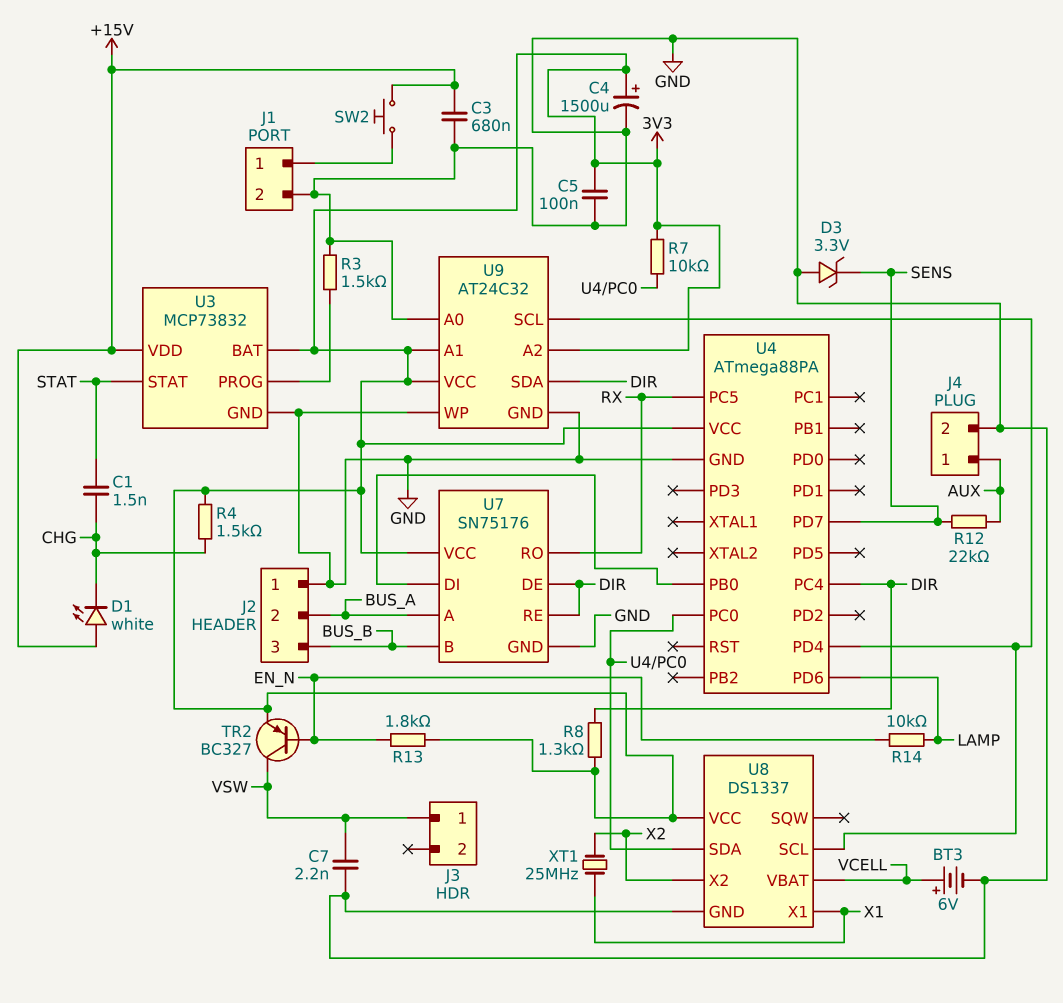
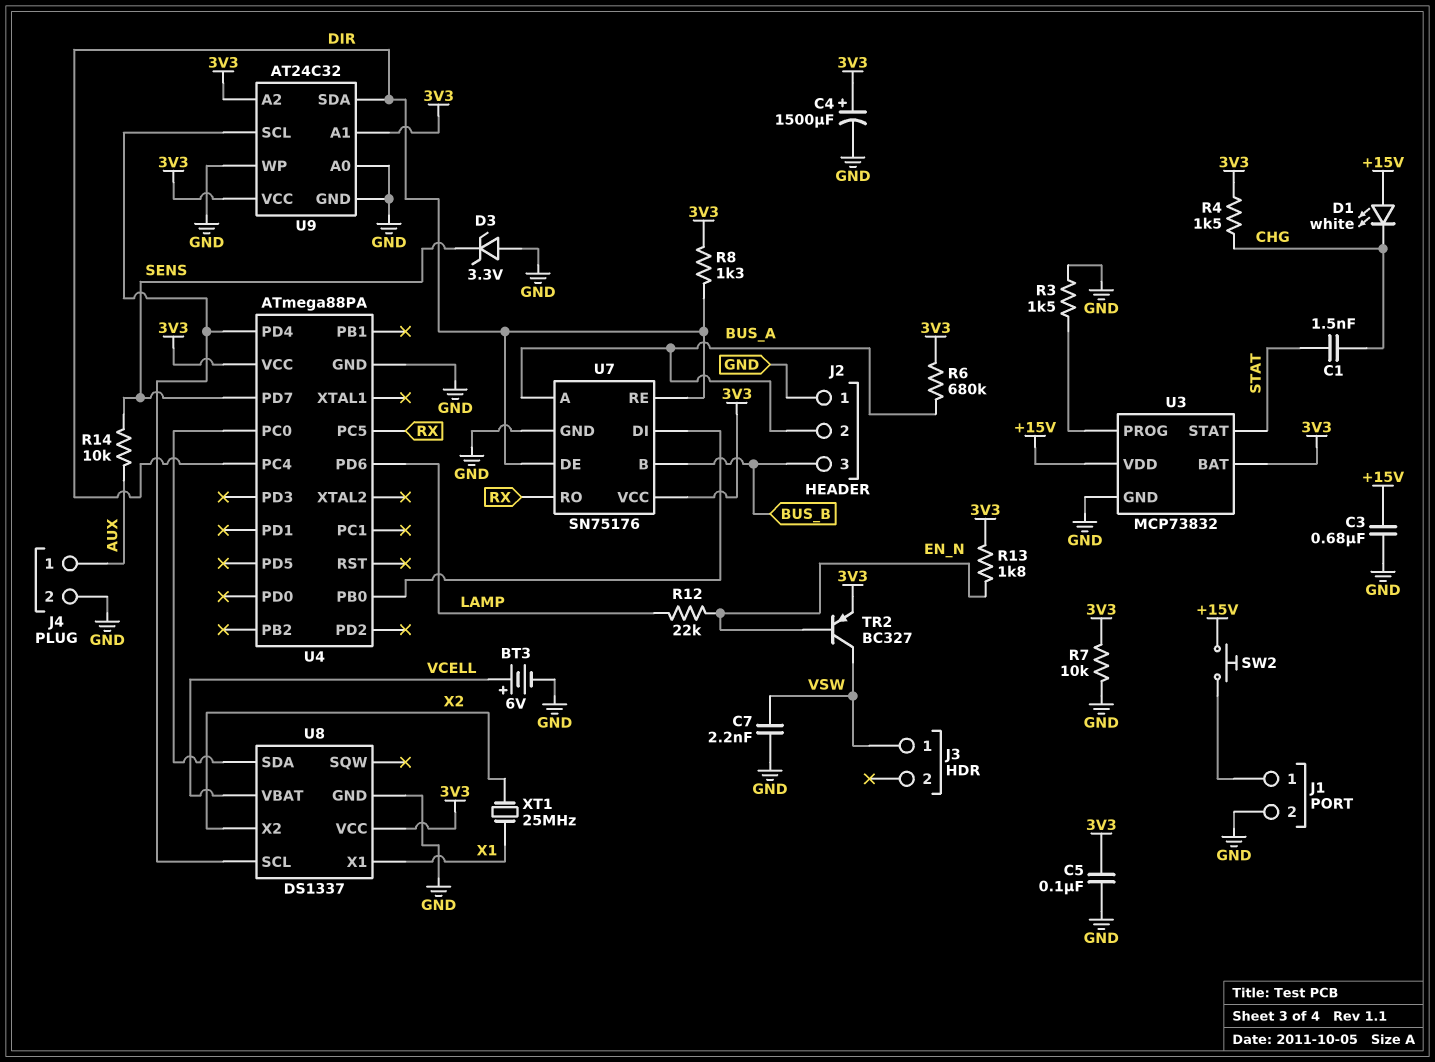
R6: none -> 680k (3V3, BUS_A)
R7: 10k (3V3, U4/PC0) -> 10k (3V3, GND)
R12: 22k (AUX, SENS) -> 22k (EN_N, LAMP)
R14: 10k (EN_N, LAMP) -> 10k (AUX, SENS)

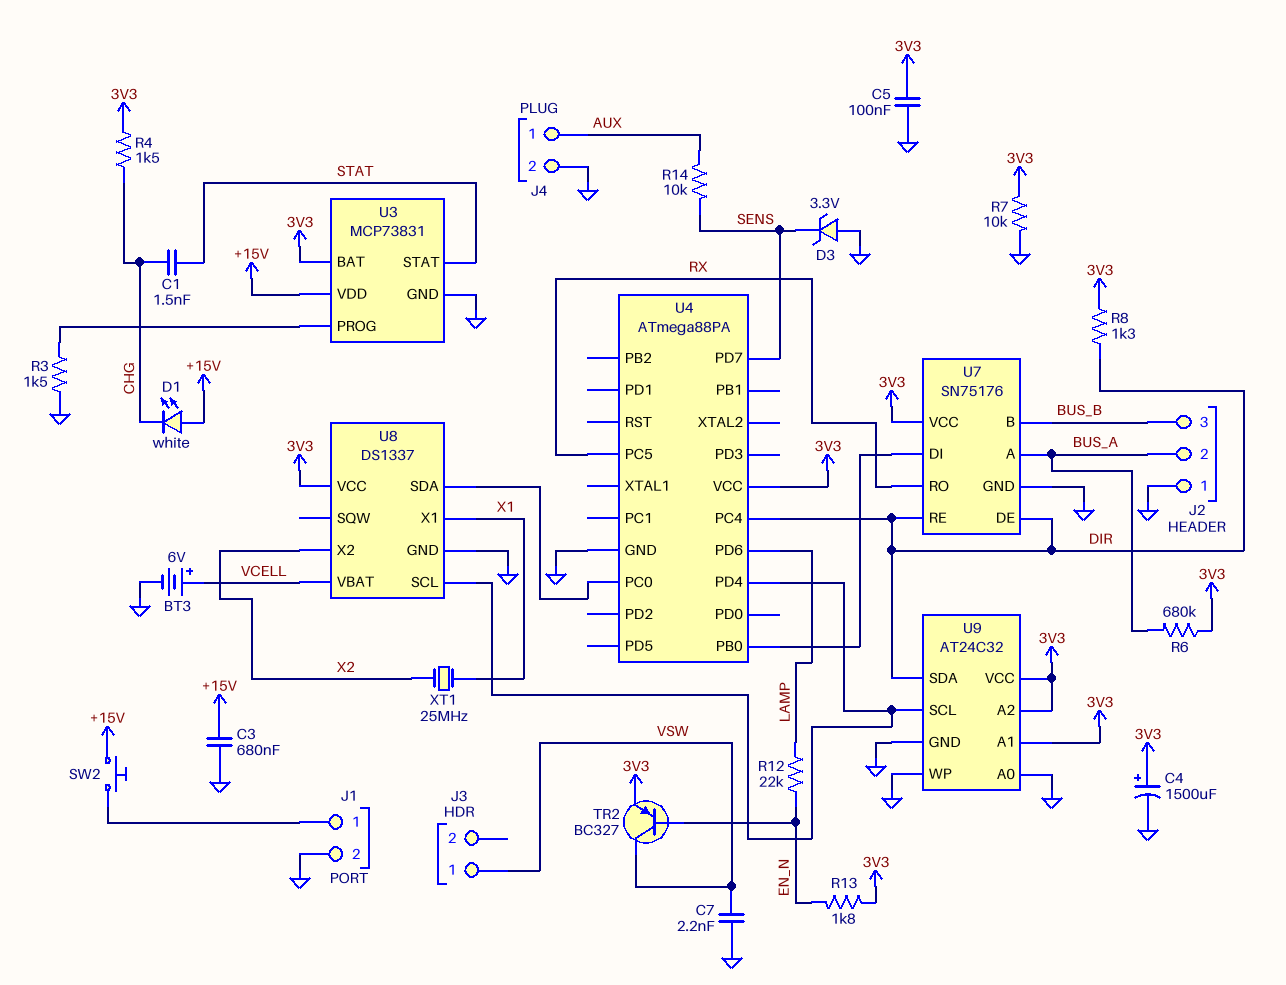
U3: MCP73832 -> MCP73831

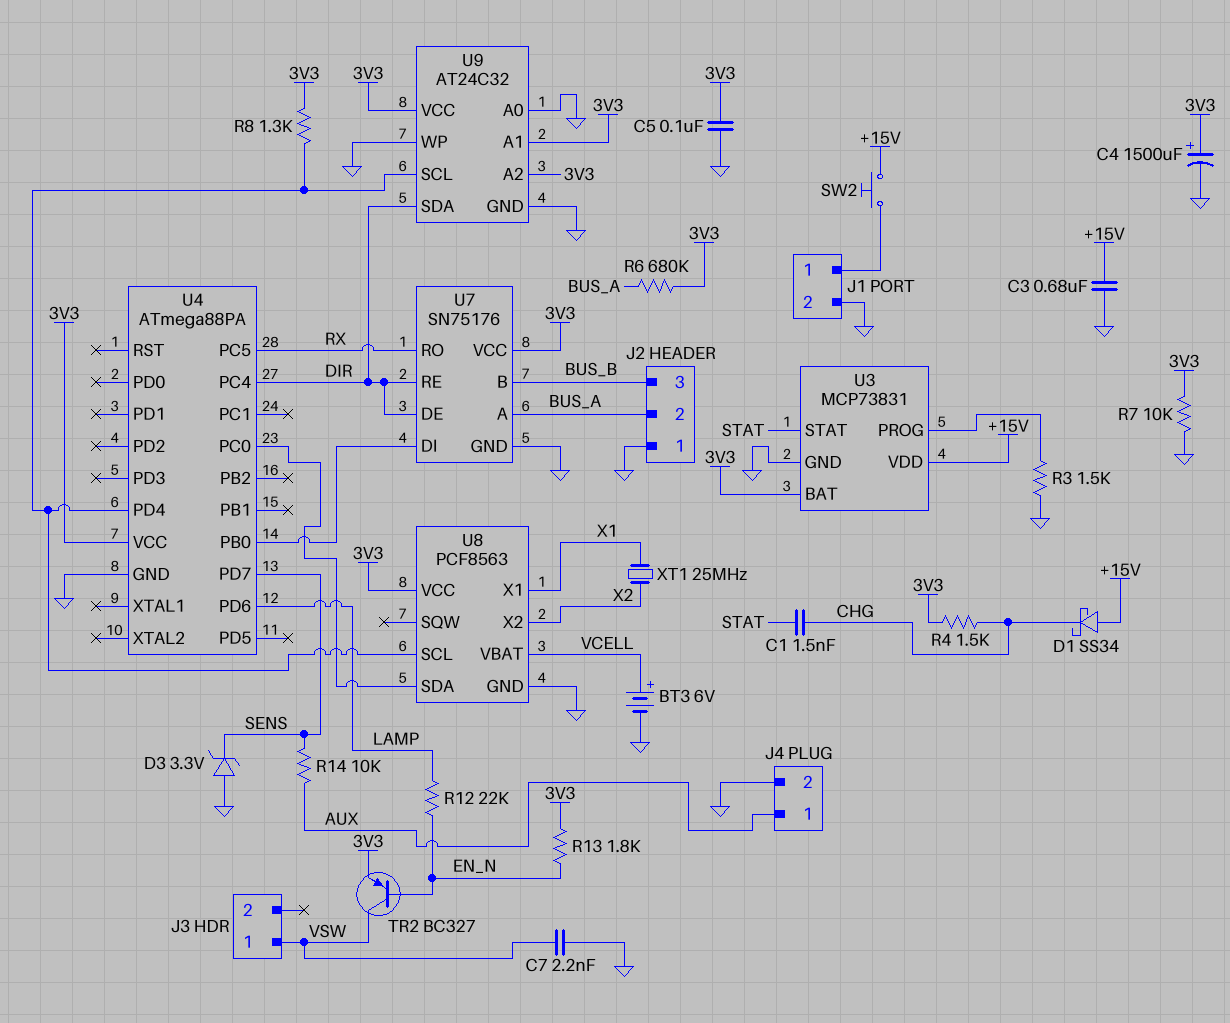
D1: LED white (A +15V, K CHG) -> schottky SS34 (A +15V, K CHG)
R8: 1.3k (3V3, DIR) -> 1.3k (3V3, U4/PD4)
U8: DS1337 -> PCF8563

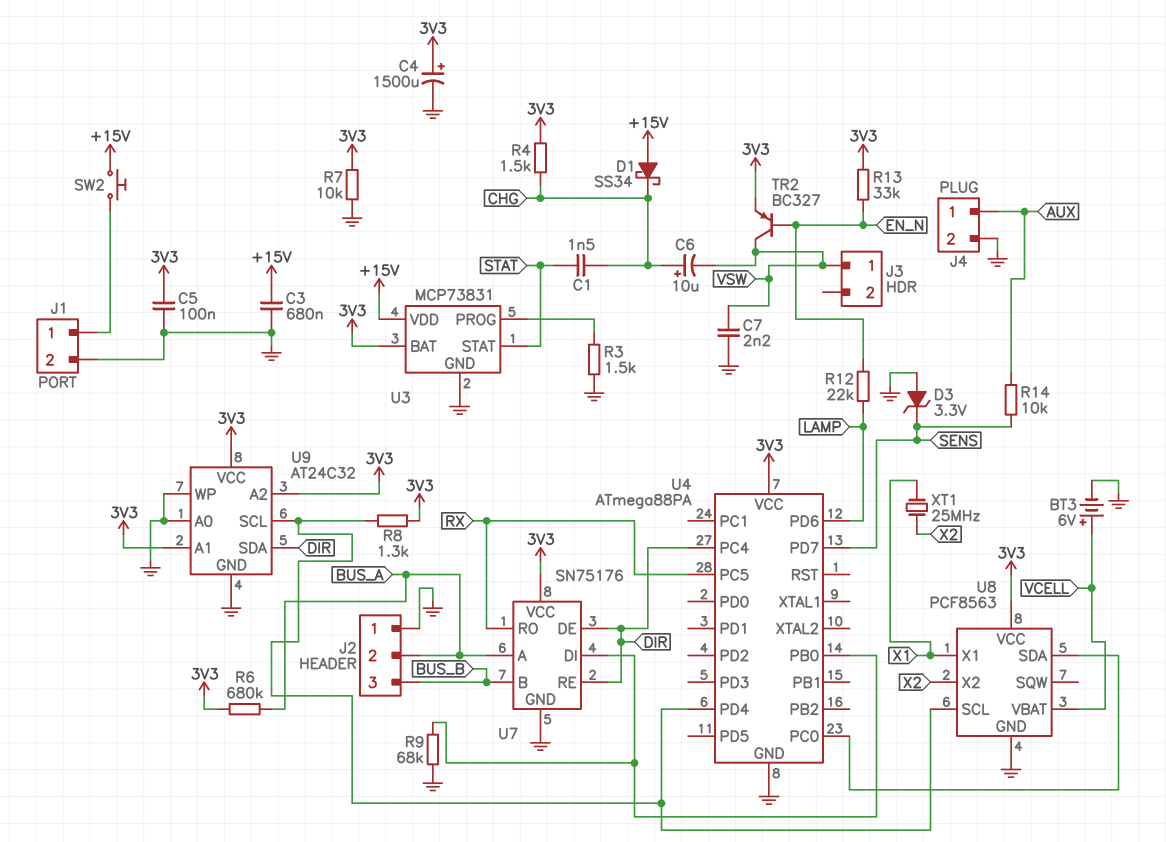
C6: none -> 10uF (plus CHG, minus VSW)
R9: none -> 68k (GND, U4/PB0)
R13: 1.8k (3V3, EN_N) -> 33k (3V3, EN_N)

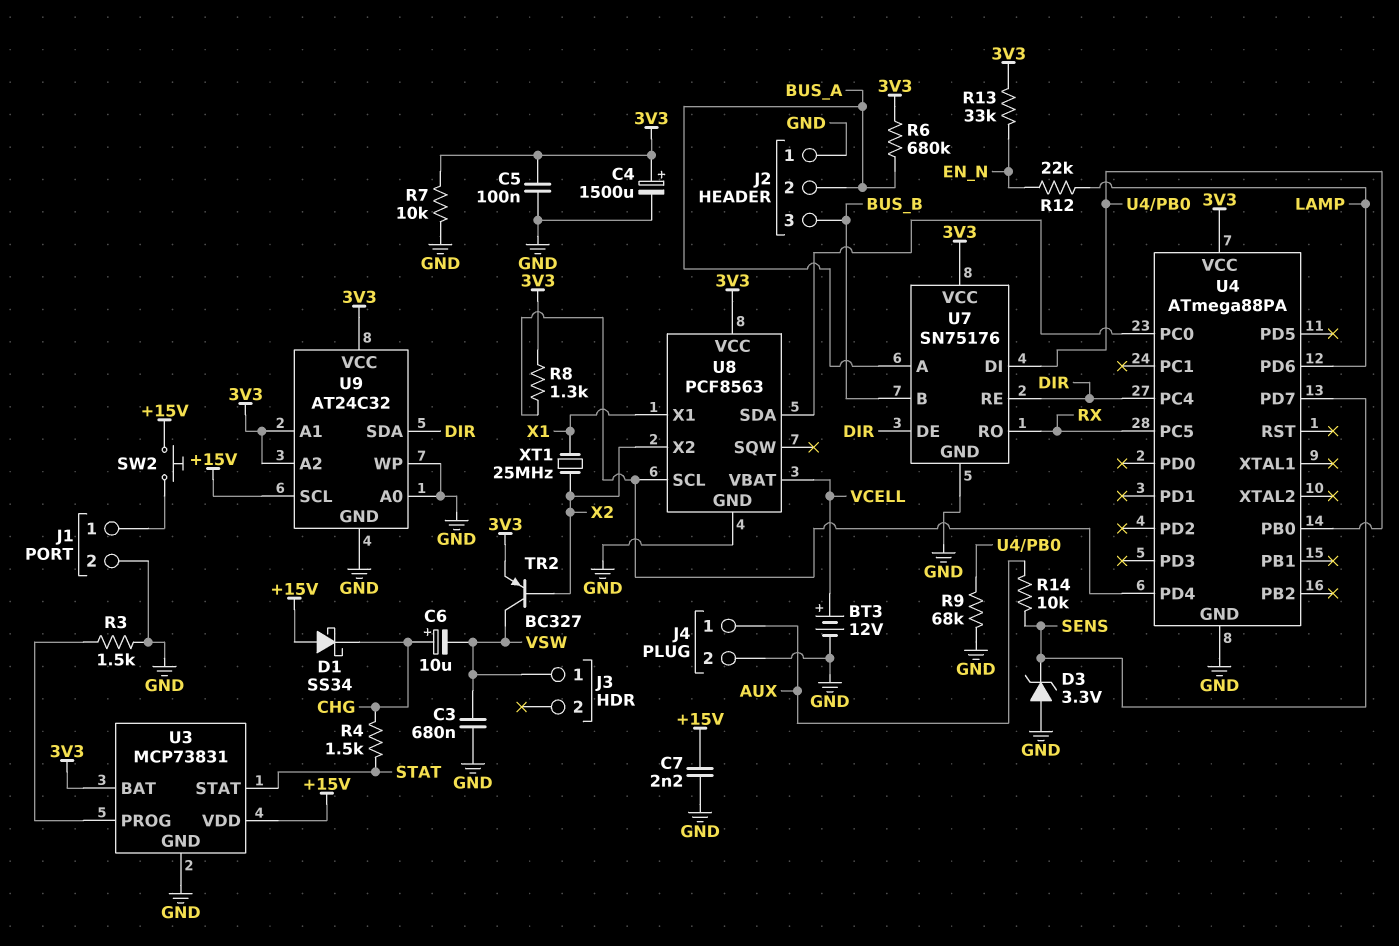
BT3: 6V (plus VCELL, minus GND) -> 12V (plus VCELL, minus GND)
C1: 1.5nF (CHG, STAT) -> none
C3: 680nF (+15V, GND) -> 680nF (GND, VSW)
C7: 2.2nF (GND, VSW) -> 2.2nF (+15V, GND)
R4: 1.5k (3V3, CHG) -> 1.5k (CHG, STAT)
TR2: PNP BC327 (B EN_N, C VSW, E 3V3) -> PNP BC327 (B X2, C VSW, E 3V3)
U9 pin SCL: U4/PD4 -> +15V

